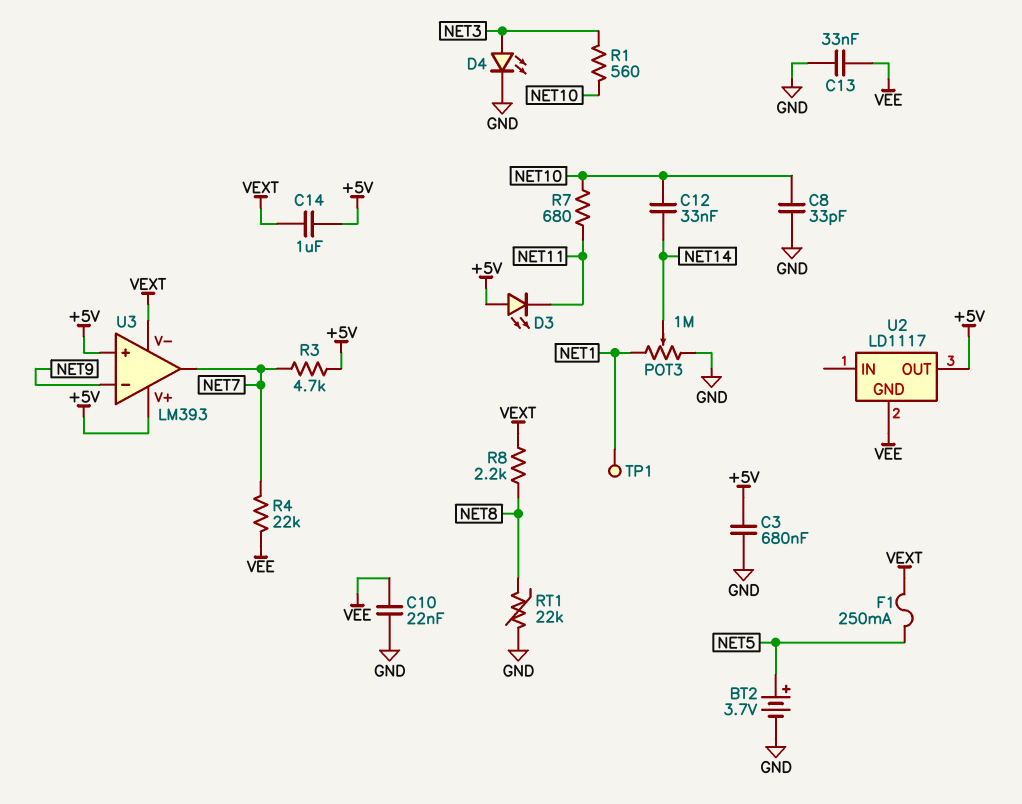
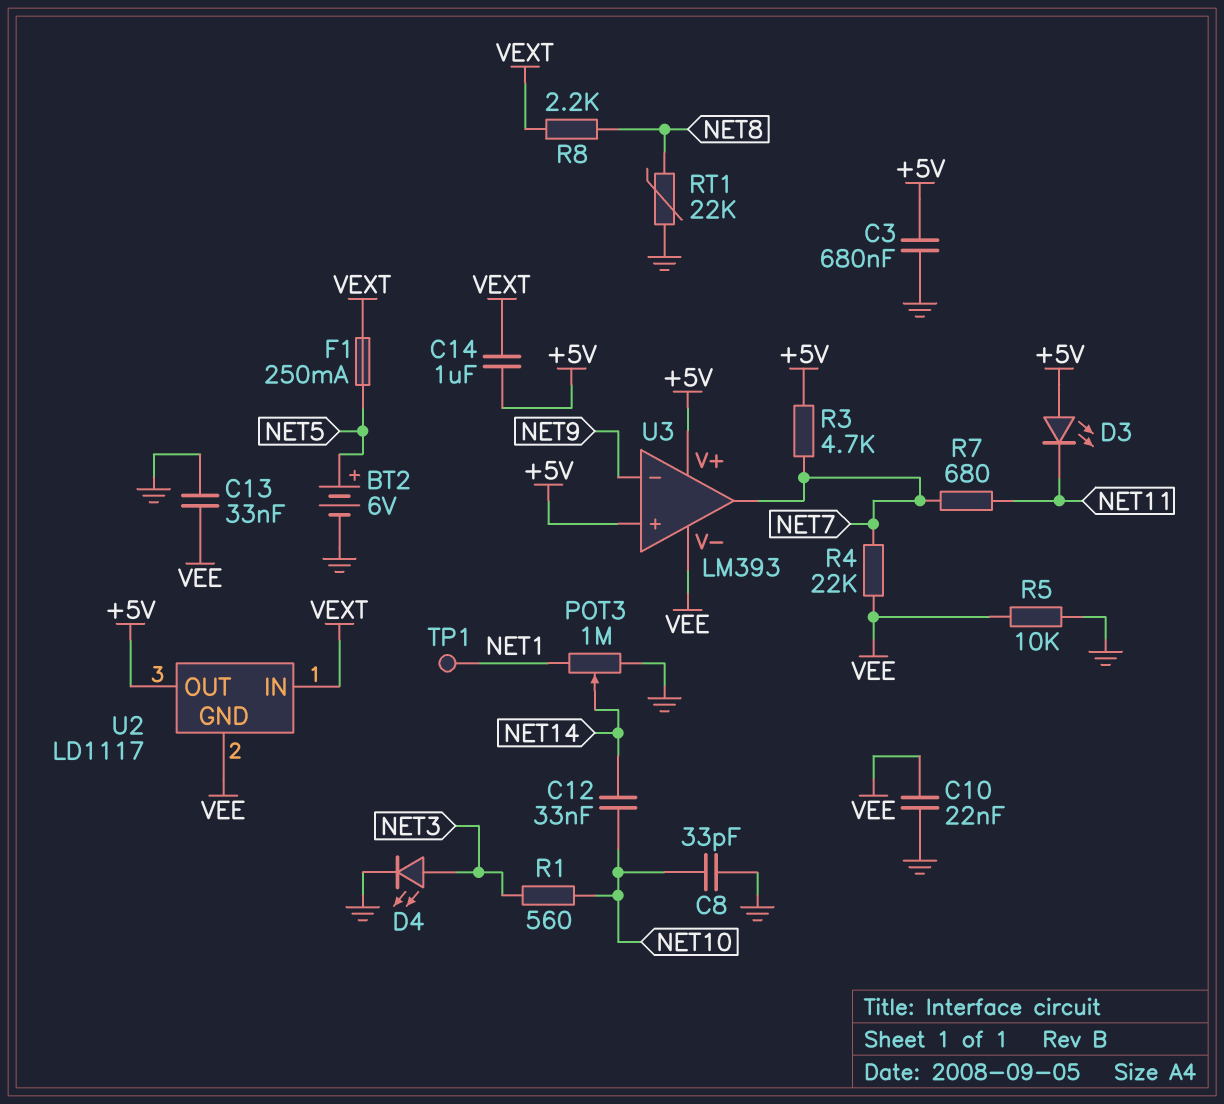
BT2: 3.7V (plus NET5, minus GND) -> 6V (plus NET5, minus GND)
R5: none -> 10k (GND, VEE)
R7: 680 (NET10, NET11) -> 680 (NET7, NET11)
U2 pin IN: none -> VEXT
U3 pin V-: VEXT -> VEE

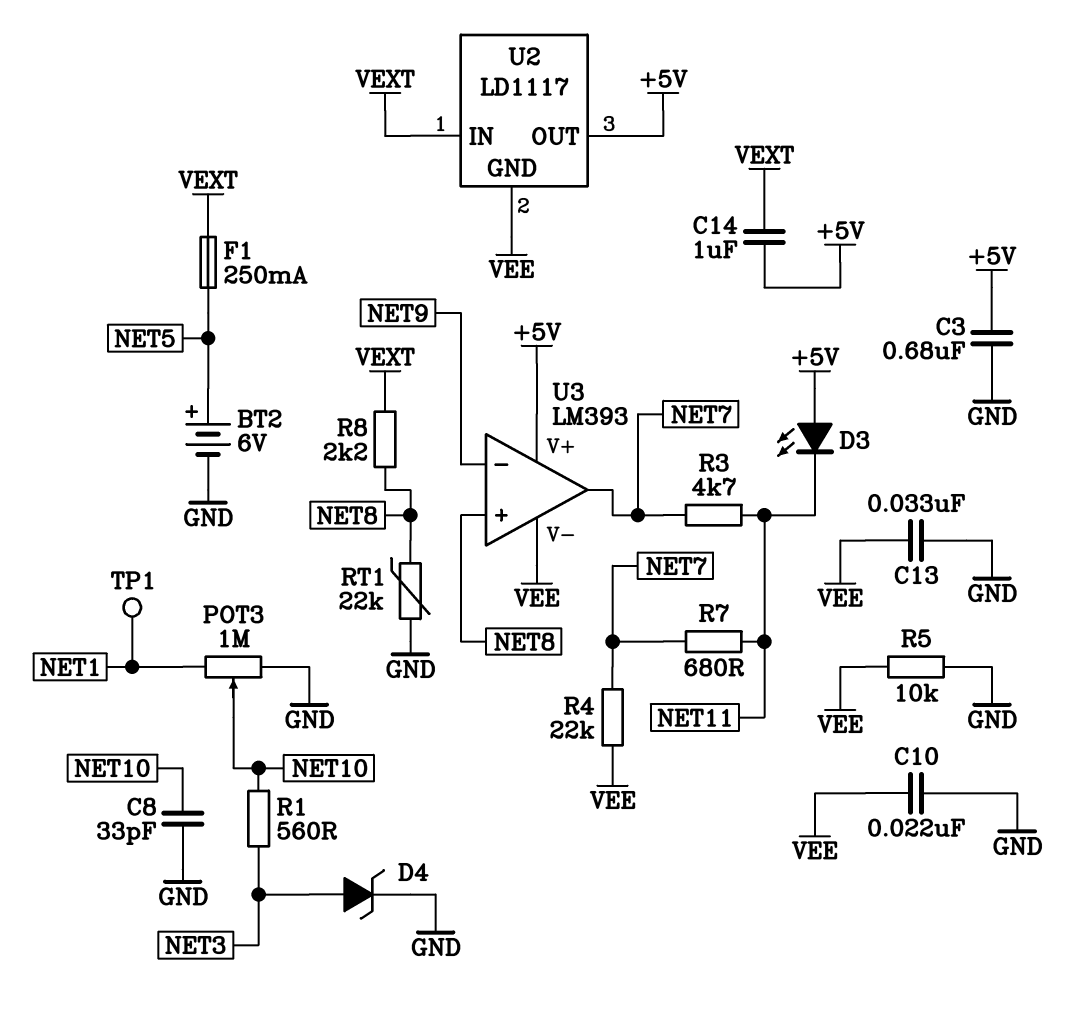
C12: 33nF (NET10, NET14) -> none
D4: LED (A NET3, K GND) -> zener (A NET3, K GND)
POT3: 1M (GND, NET1, wiper NET14) -> 1M (GND, NET1, wiper NET10)
R3: 4.7k (+5V, NET7) -> 4.7k (NET7, NET11)
U3 pin in+: +5V -> NET8

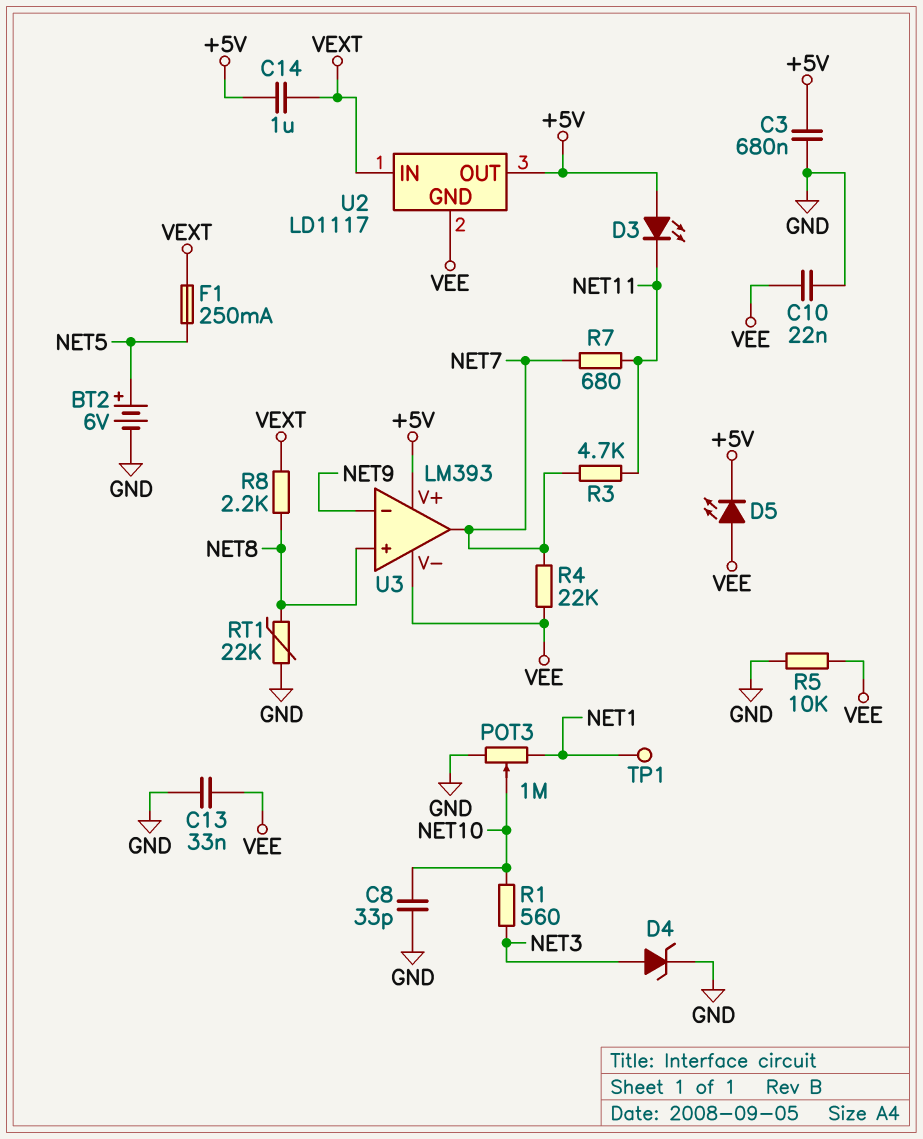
D5: none -> LED (A VEE, K +5V)

